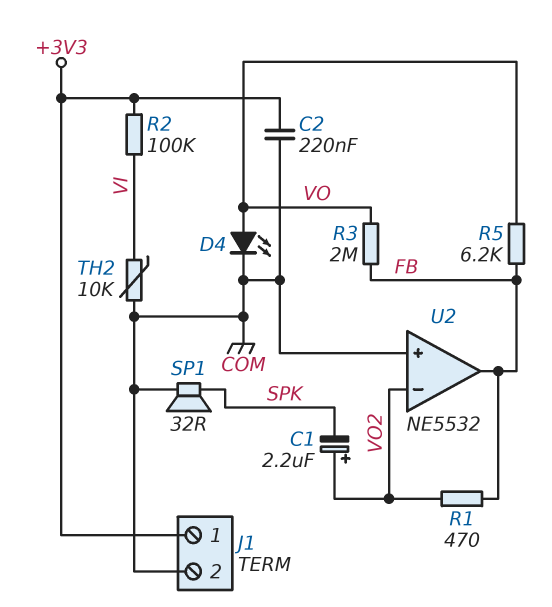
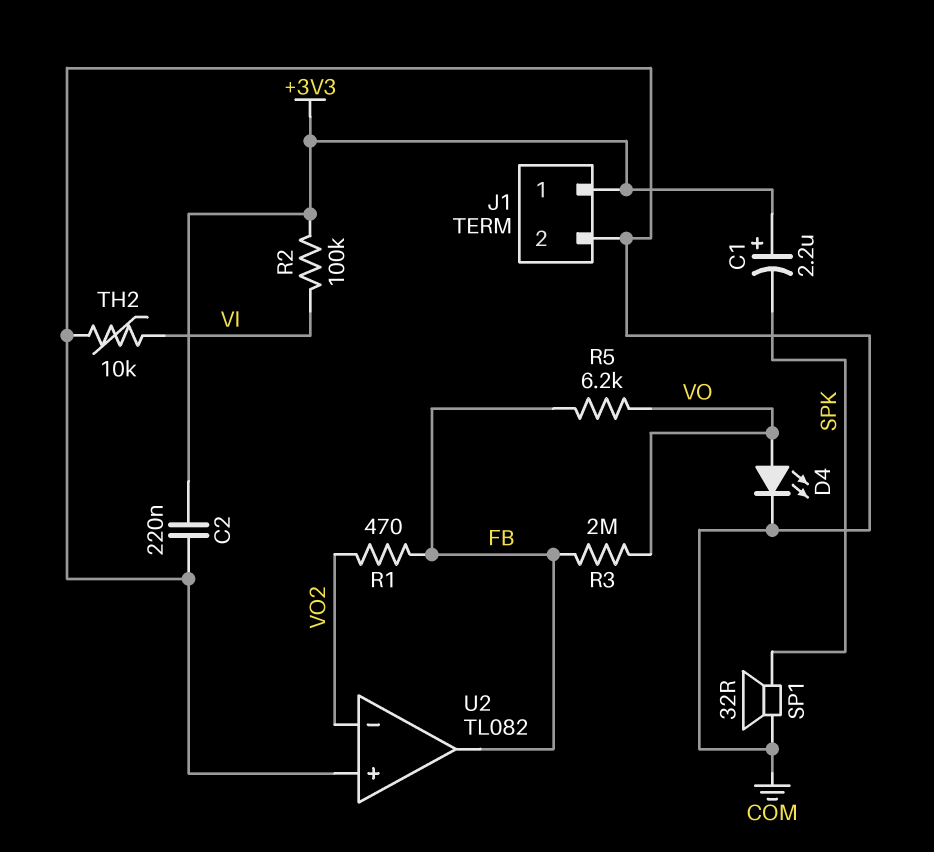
C1: 2.2uF (plus VO2, minus SPK) -> 2.2uF (plus +3V3, minus SPK)
U2: NE5532 -> TL082

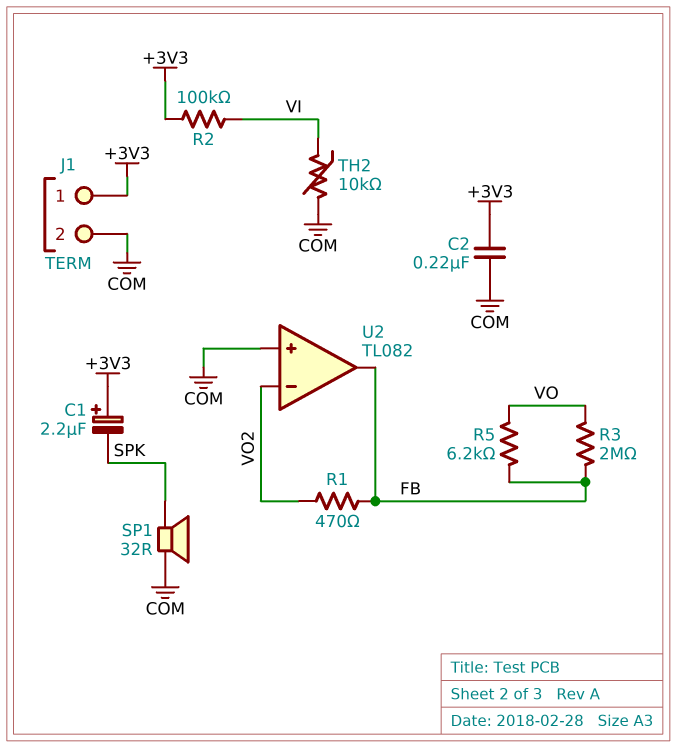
D4: LED (A VO, K COM) -> none

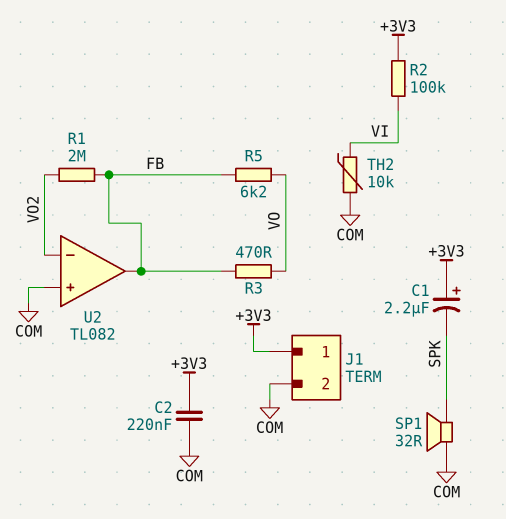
R1: 470 (FB, VO2) -> 2M (FB, VO2)
R3: 2M (FB, VO) -> 470 (FB, VO)

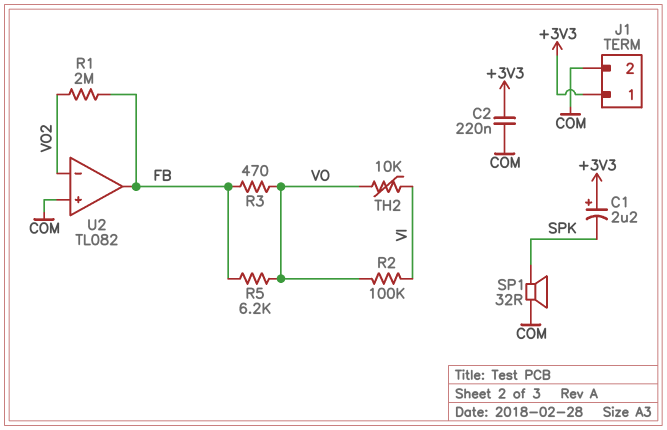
R2: 100k (+3V3, VI) -> 100k (VI, VO)
TH2: 10k (COM, VI) -> 10k (VI, VO)

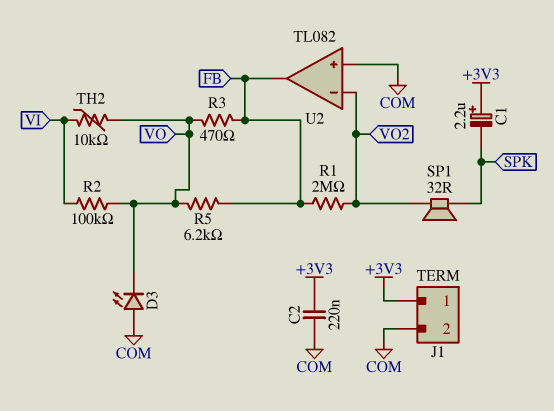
D3: none -> LED (A COM, K VO)
SP1: speaker 32R (COM, SPK) -> speaker 32R (SPK, VO2)

